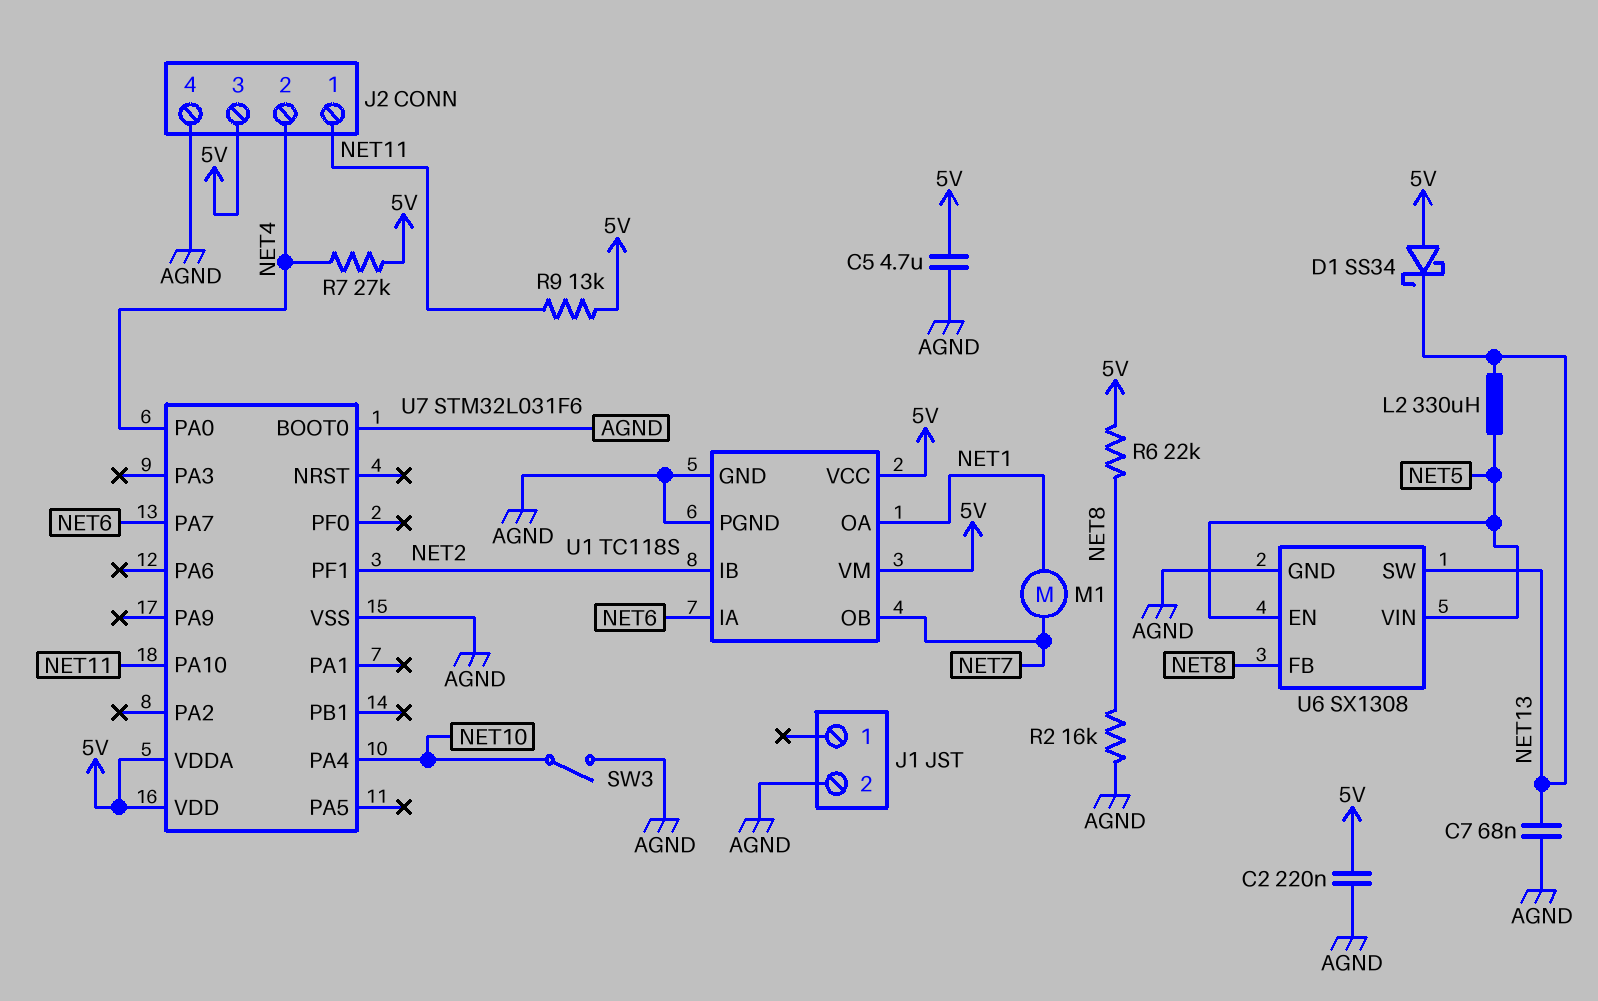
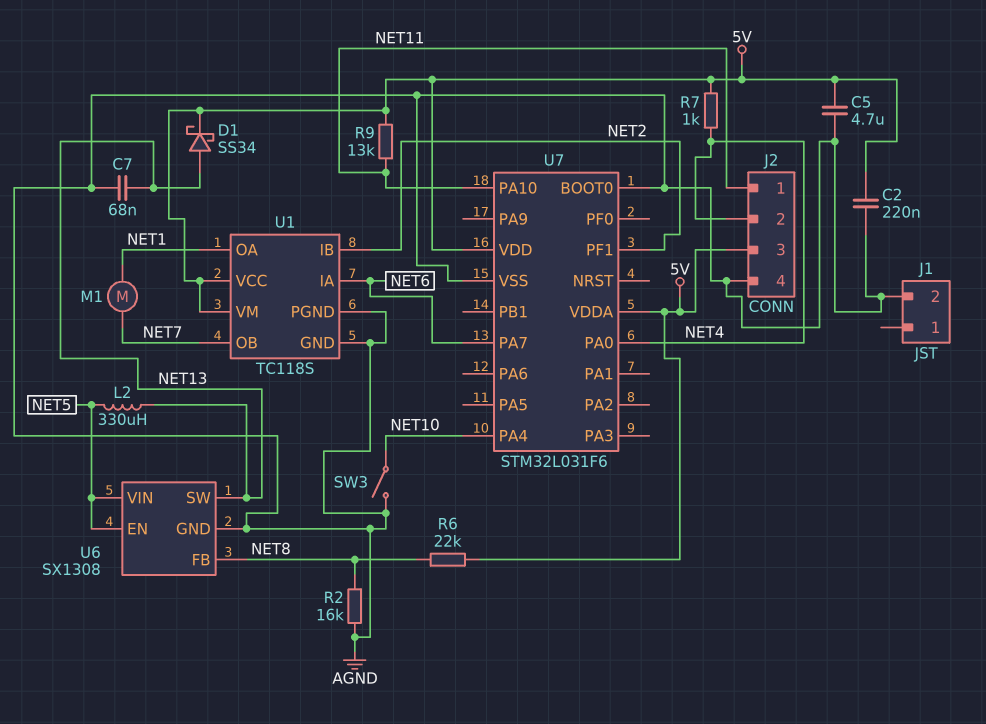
D1: schottky SS34 (A 5V, K NET13) -> schottky SS34 (A NET13, K 5V)
R7: 27k (5V, NET4) -> 1k (5V, NET4)

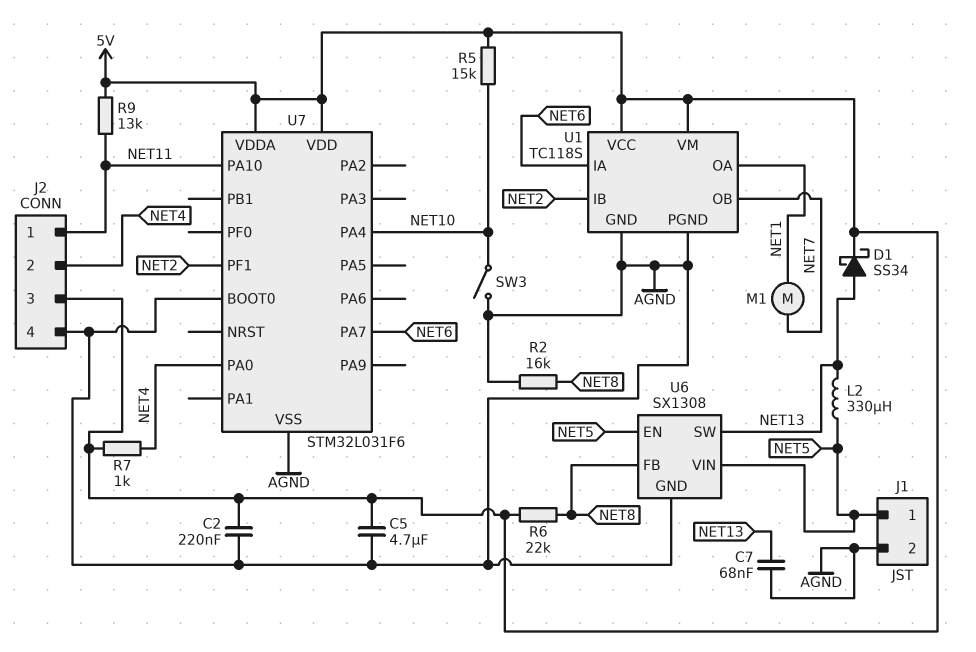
J1 pin 1: none -> NET5
R5: none -> 15k (5V, NET10)

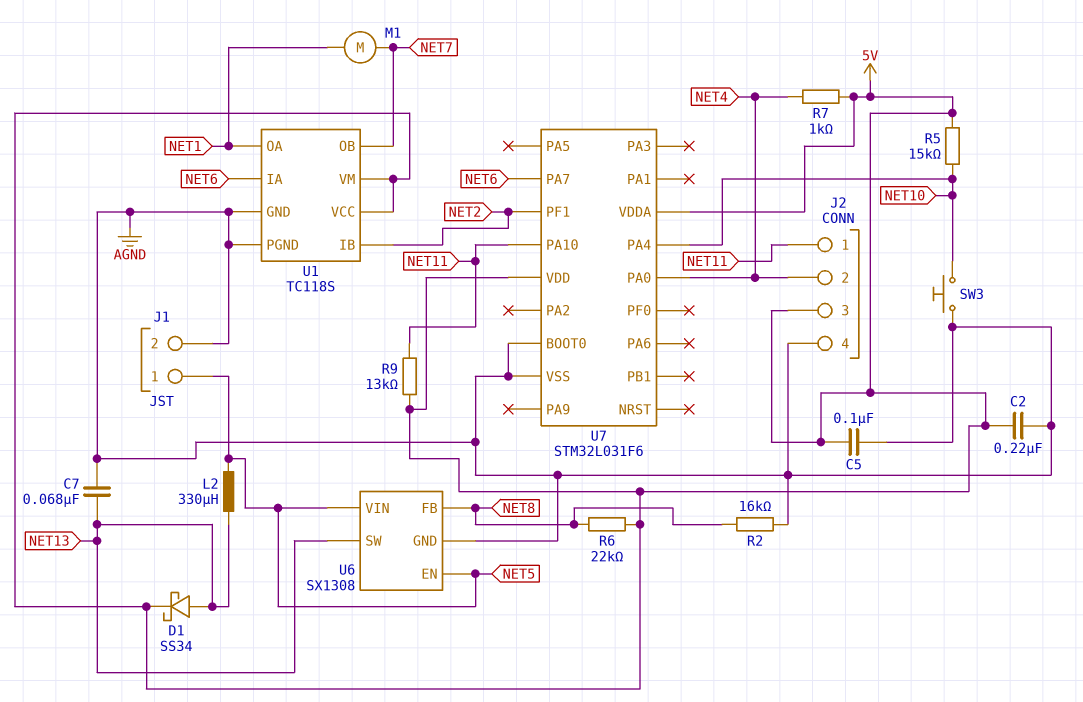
C5: 4.7uF (5V, AGND) -> 100nF (5V, AGND)
SW3: switch (AGND, NET10) -> button (AGND, NET10)

